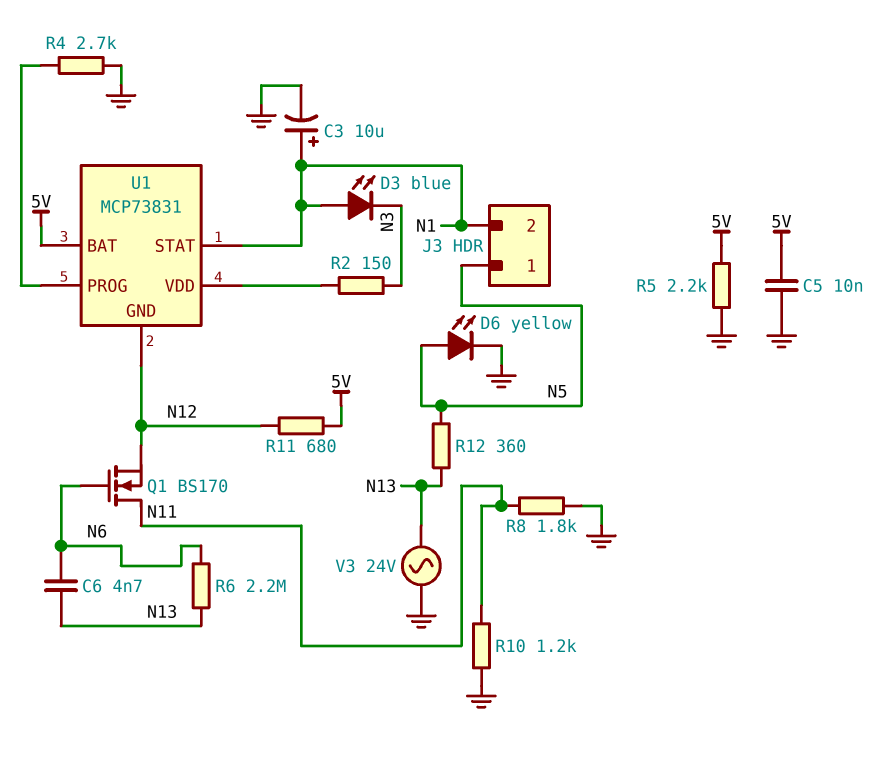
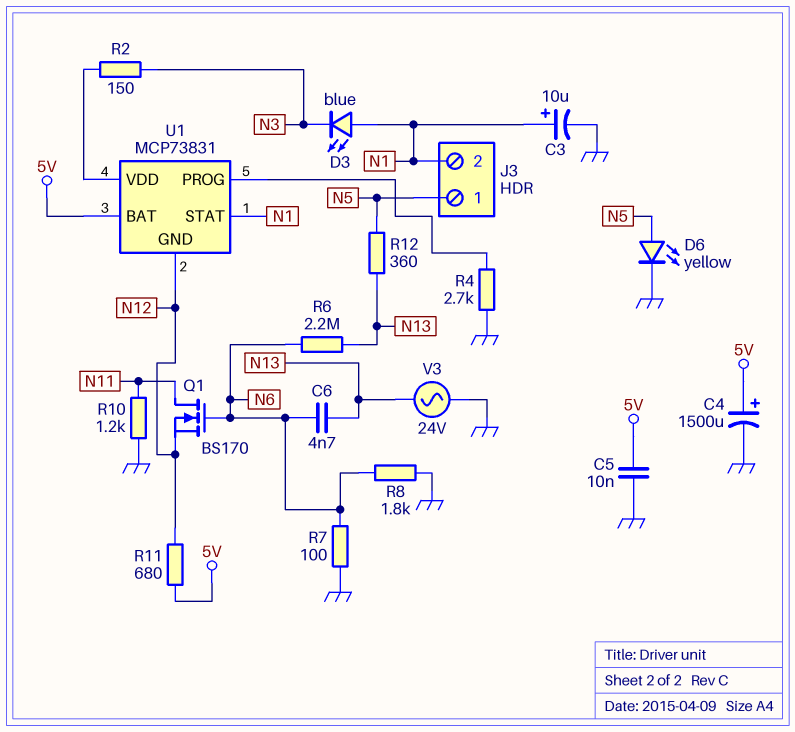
C4: none -> 1500uF (plus 5V, minus GND)
R5: 2.2k (5V, GND) -> none
R7: none -> 100 (GND, N6)
R8: 1.8k (GND, N11) -> 1.8k (GND, N6)

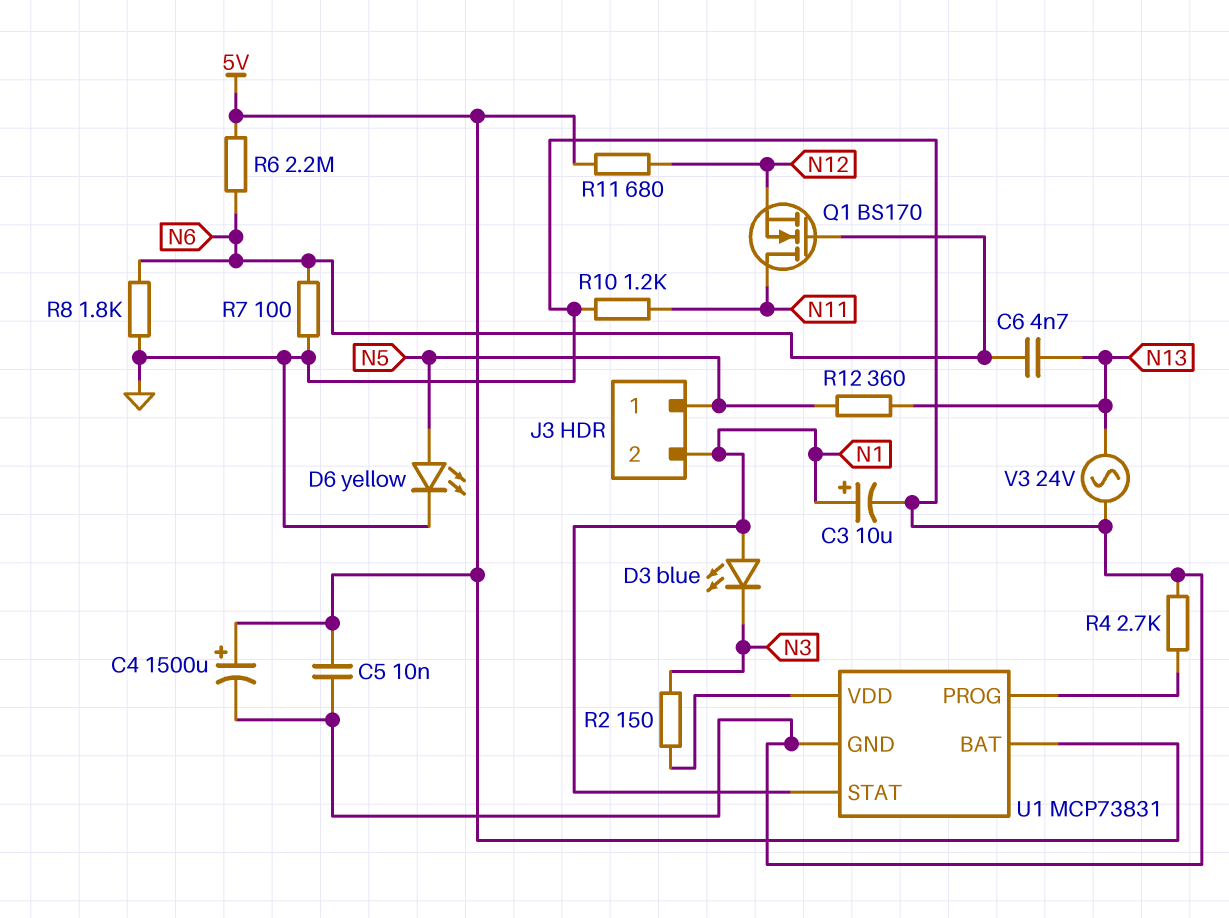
R6: 2.2M (N6, N13) -> 2.2M (5V, N6)
U1 pin GND: N12 -> GND

